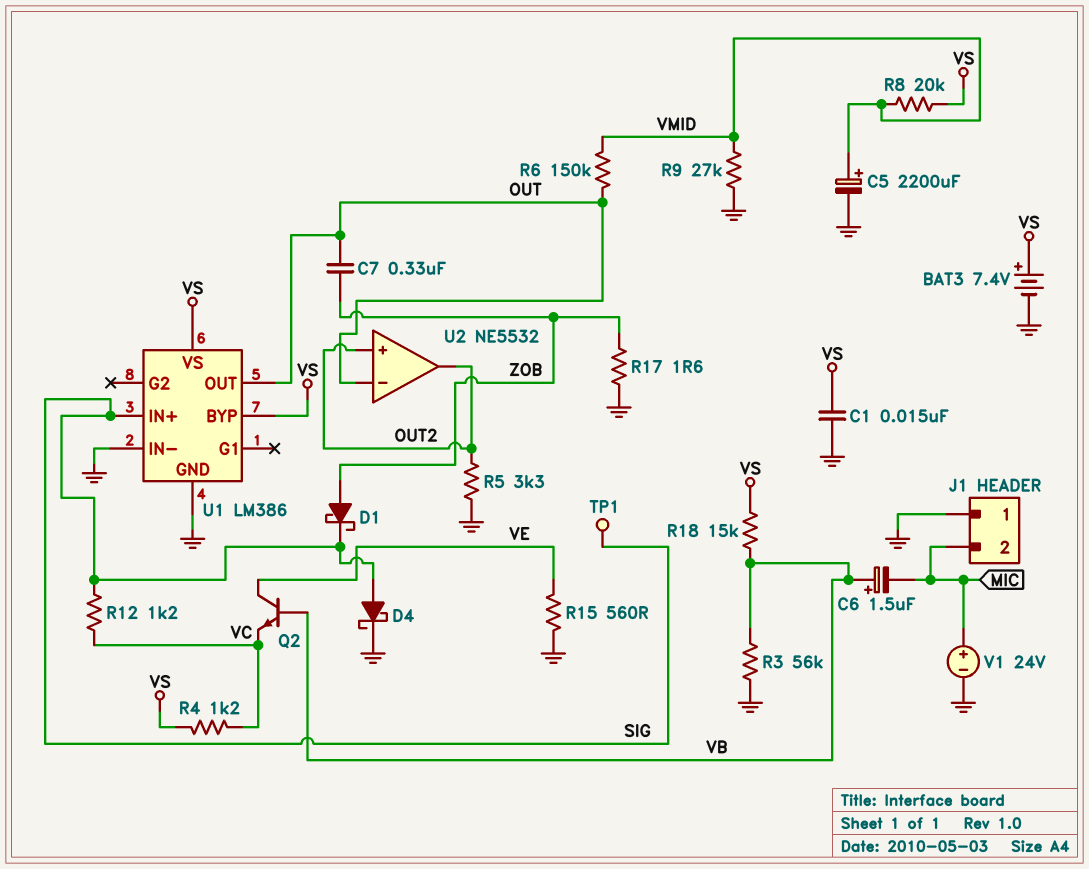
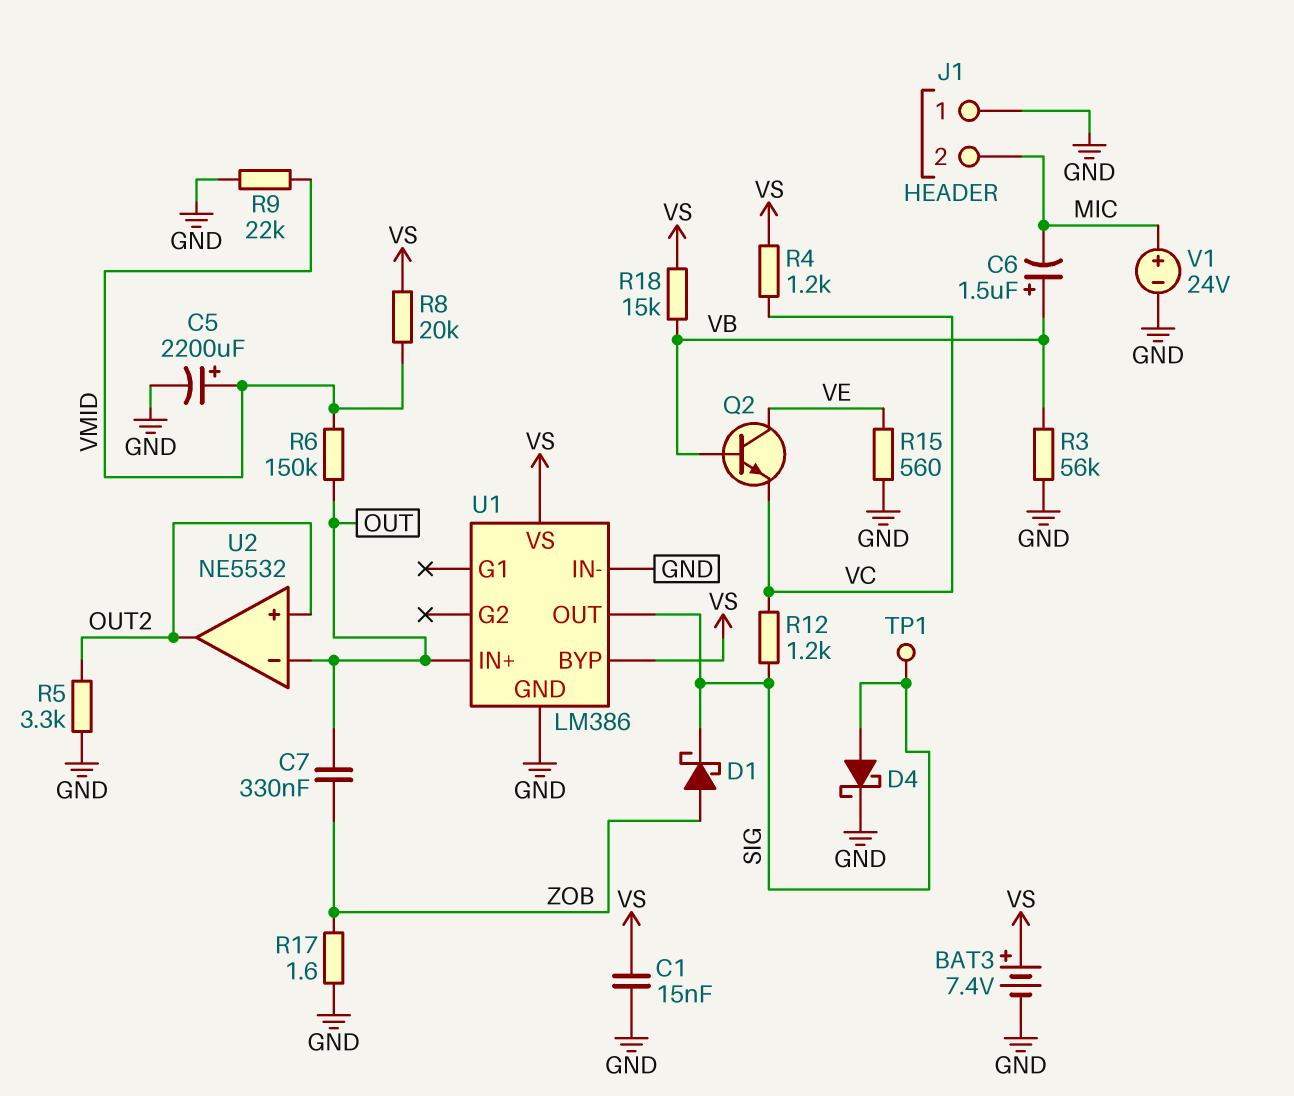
R9: 27k (GND, VMID) -> 22k (GND, VMID)
U1 pin IN+: SIG -> OUT
U1 pin OUT: OUT -> SIG

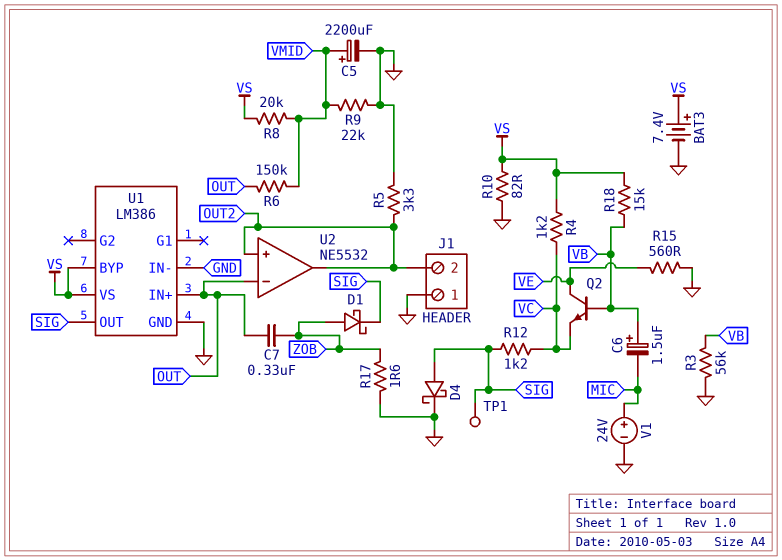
C1: 15nF (GND, VS) -> none
J1 pin 2: MIC -> OUT2
R10: none -> 82 (GND, VS)

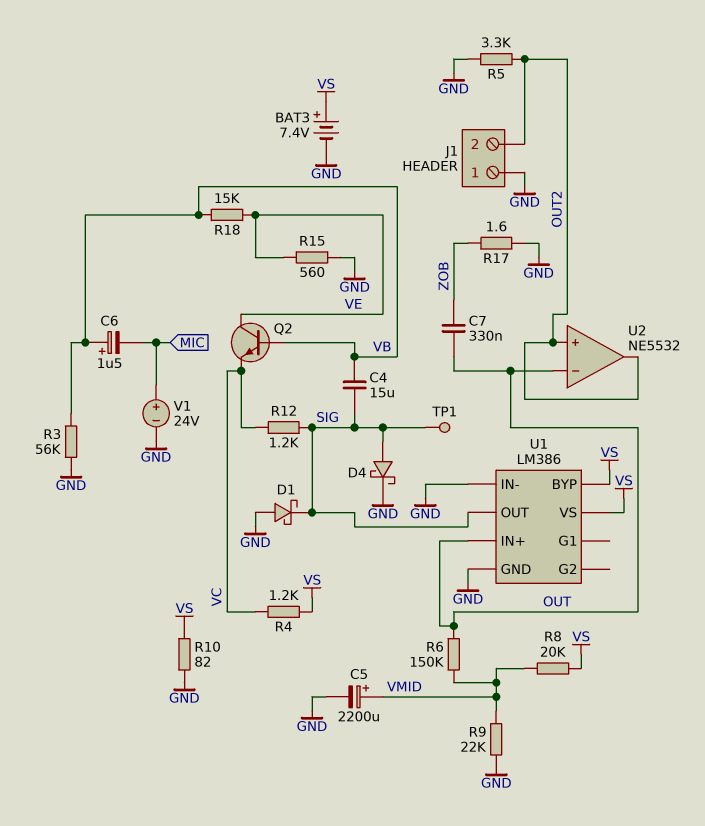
C4: none -> 15uF (SIG, VB)
D1: schottky (A ZOB, K SIG) -> schottky (A GND, K SIG)
R18: 15k (VB, VS) -> 15k (VB, VE)

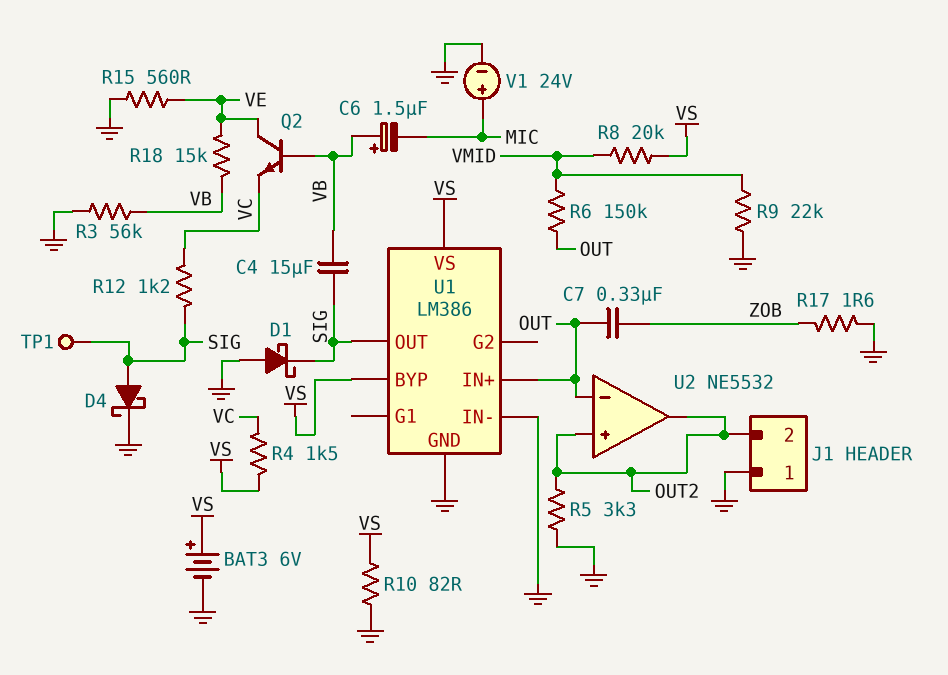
BAT3: 7.4V (plus VS, minus GND) -> 6V (plus VS, minus GND)
C5: 2200uF (plus VMID, minus GND) -> none
R4: 1.2k (VC, VS) -> 1.5k (VC, VS)

